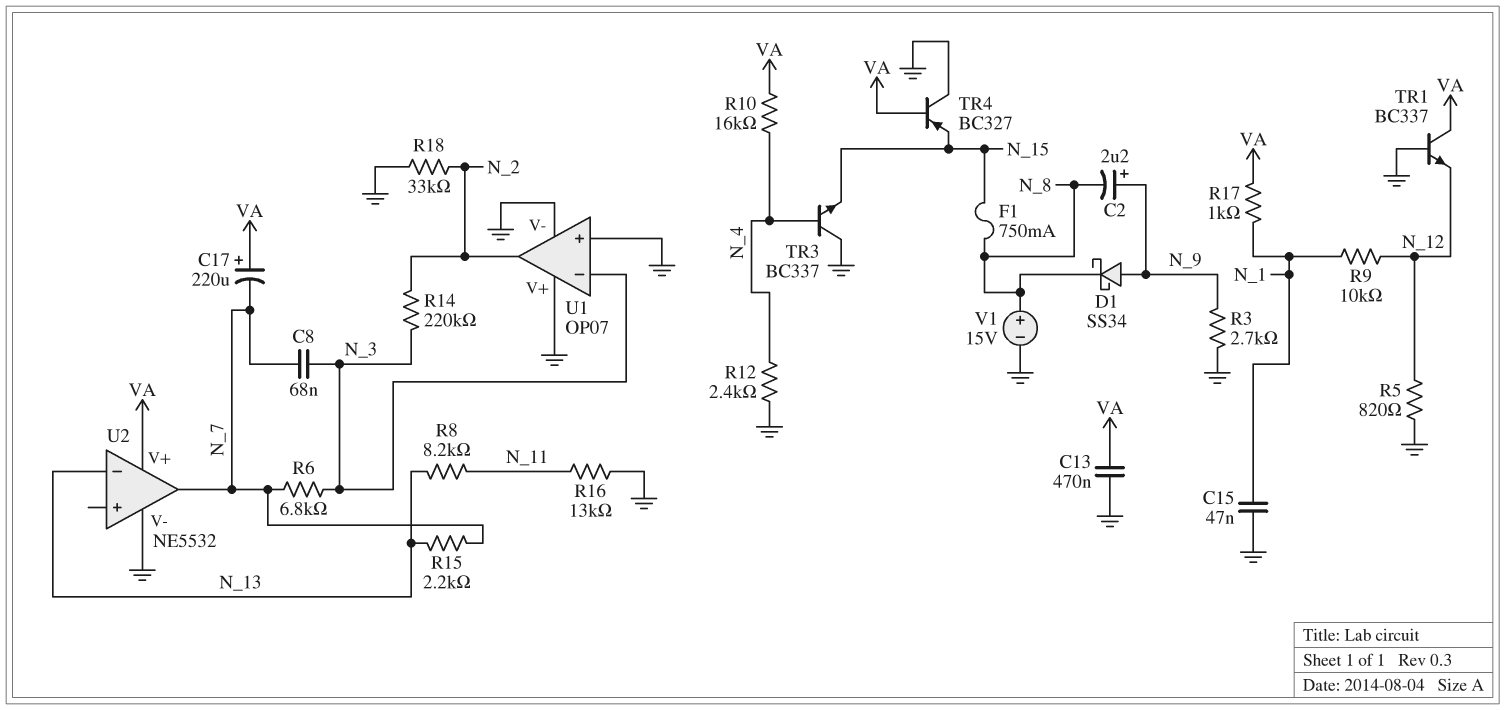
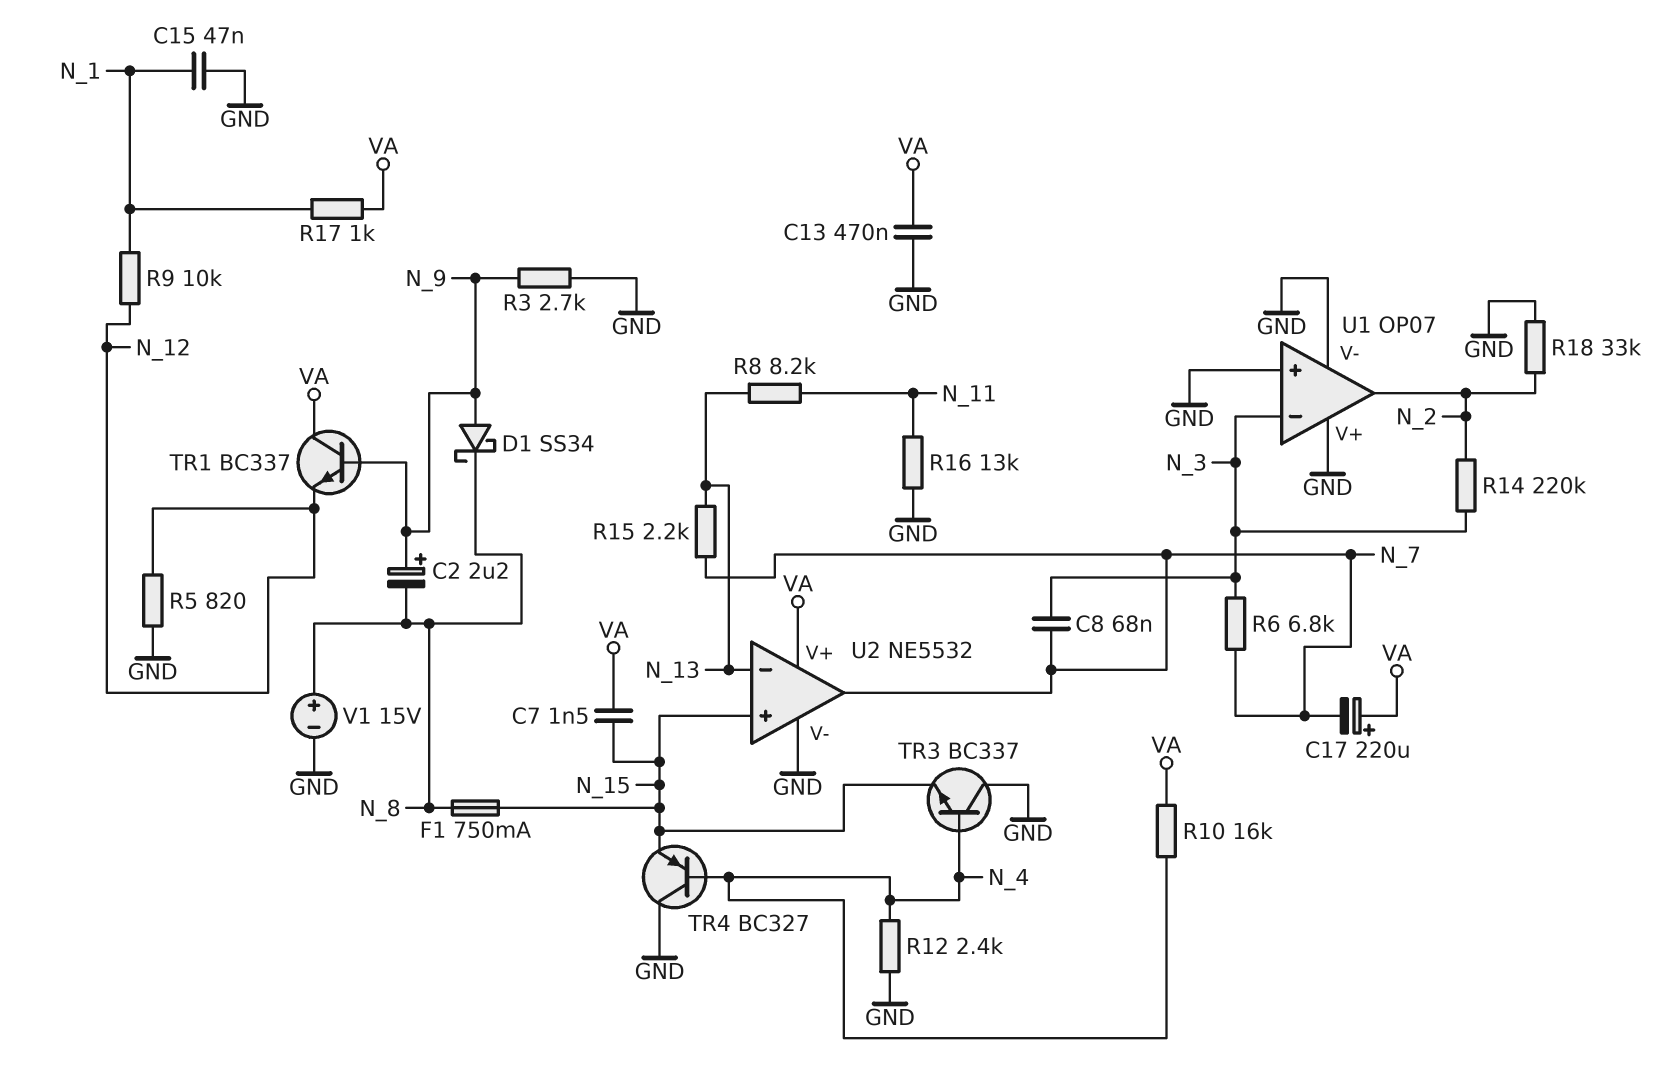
C7: none -> 1.5nF (N_15, VA)
TR1: NPN BC337 (B GND, C VA, E N_12) -> NPN BC337 (B N_9, C VA, E N_12)
TR4: PNP BC327 (B VA, C GND, E N_15) -> PNP BC327 (B N_4, C GND, E N_15)
U2 pin in+: none -> N_15

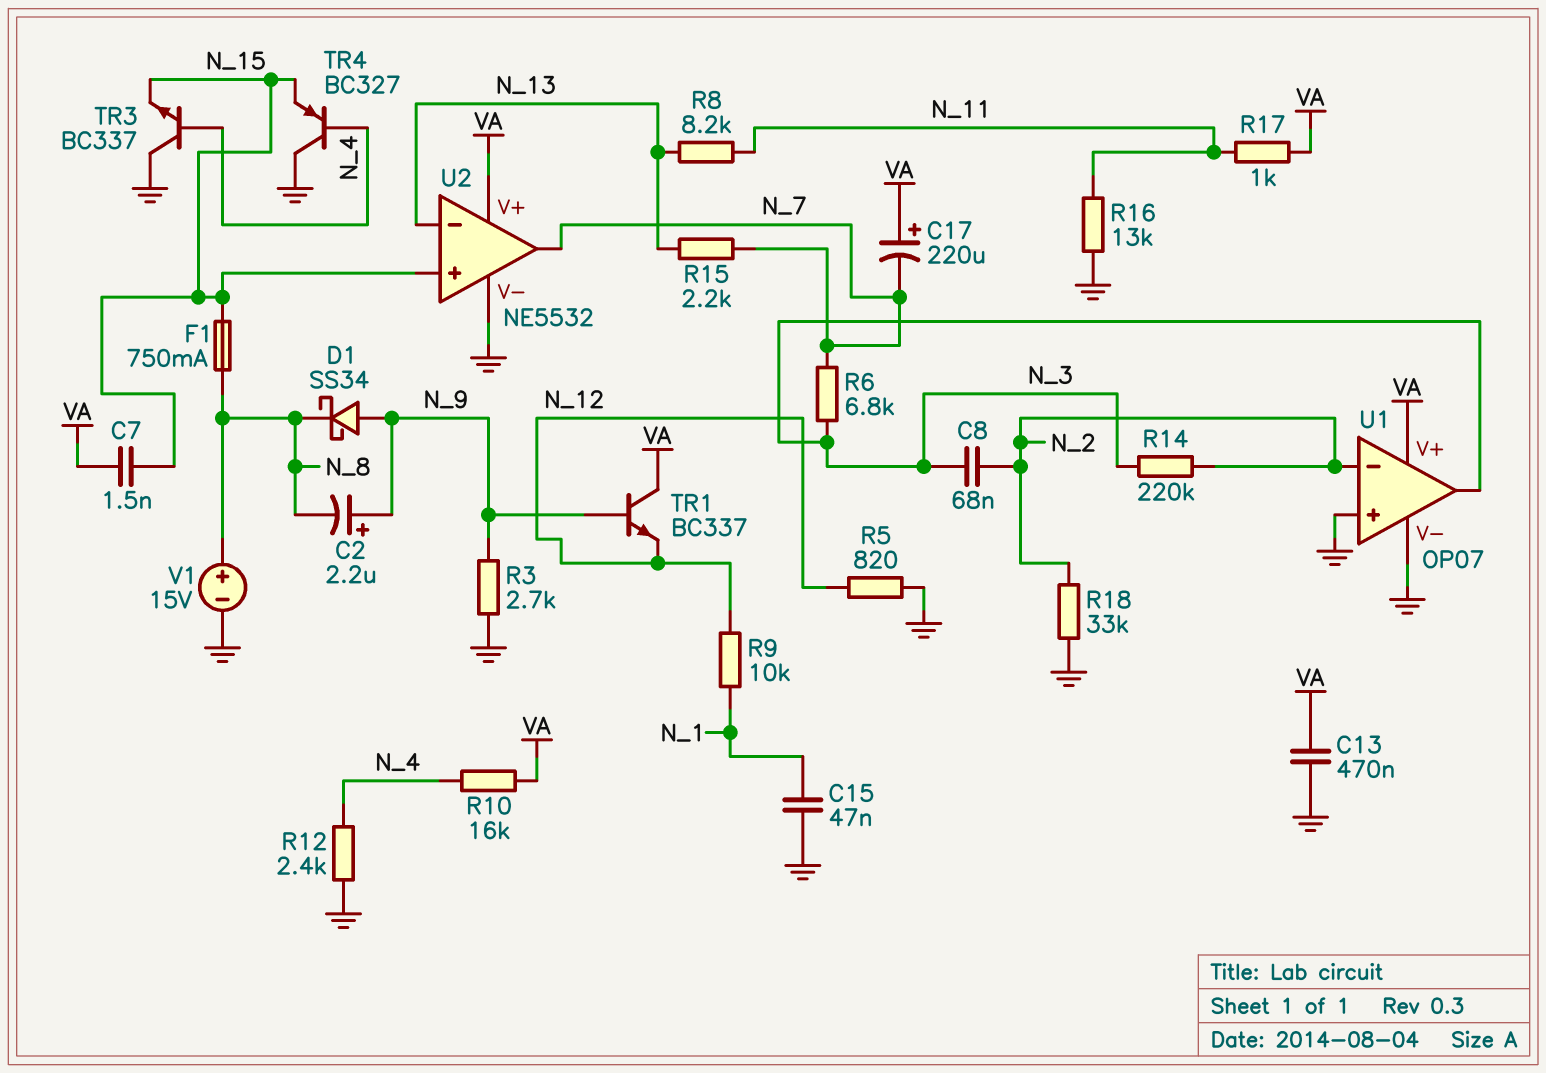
C8: 68nF (N_3, N_7) -> 68nF (N_2, N_3)
R17: 1k (N_1, VA) -> 1k (N_11, VA)
U1 pin V+: GND -> VA
U1 pin in-: N_3 -> N_2
U1 pin out: N_2 -> N_3

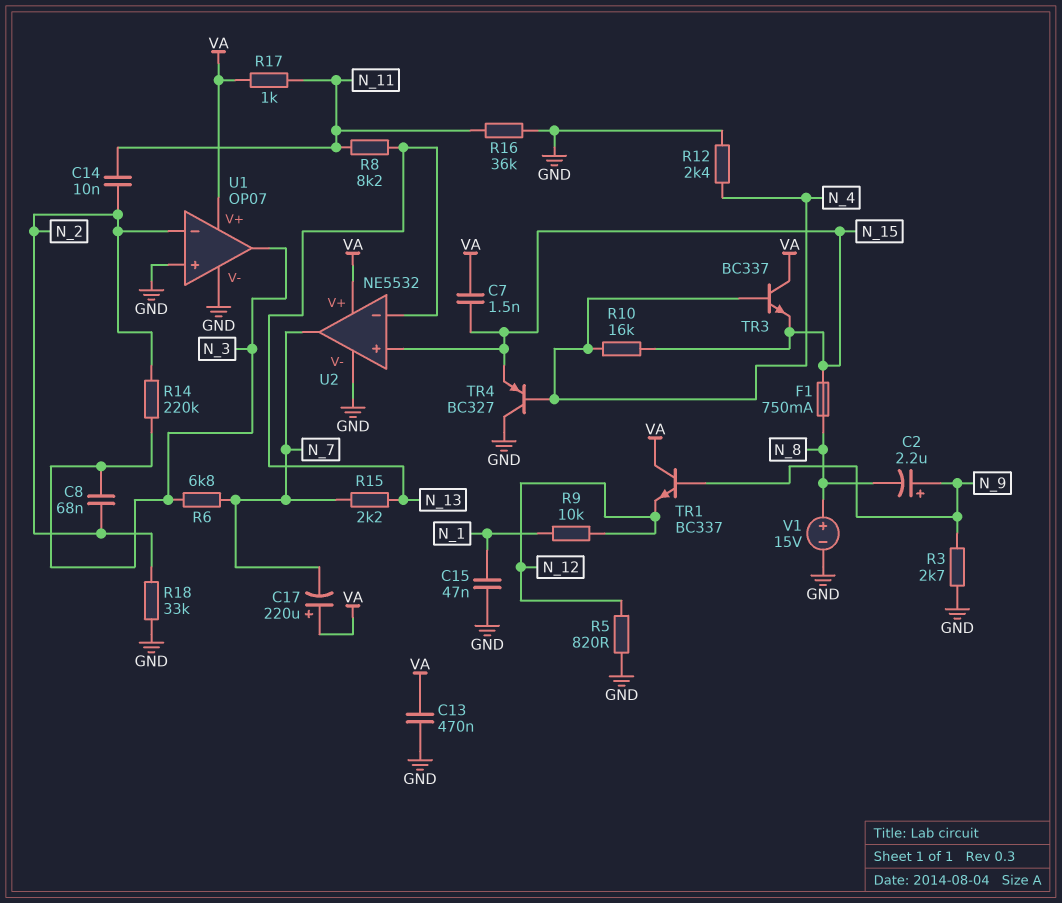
C14: none -> 10nF (N_2, N_11)
D1: schottky SS34 (A N_9, K N_8) -> none
R10: 16k (N_4, VA) -> 16k (N_4, N_15)
R16: 13k (GND, N_11) -> 36k (GND, N_11)
TR3: NPN BC337 (B N_4, C GND, E N_15) -> NPN BC337 (B N_4, C VA, E N_15)

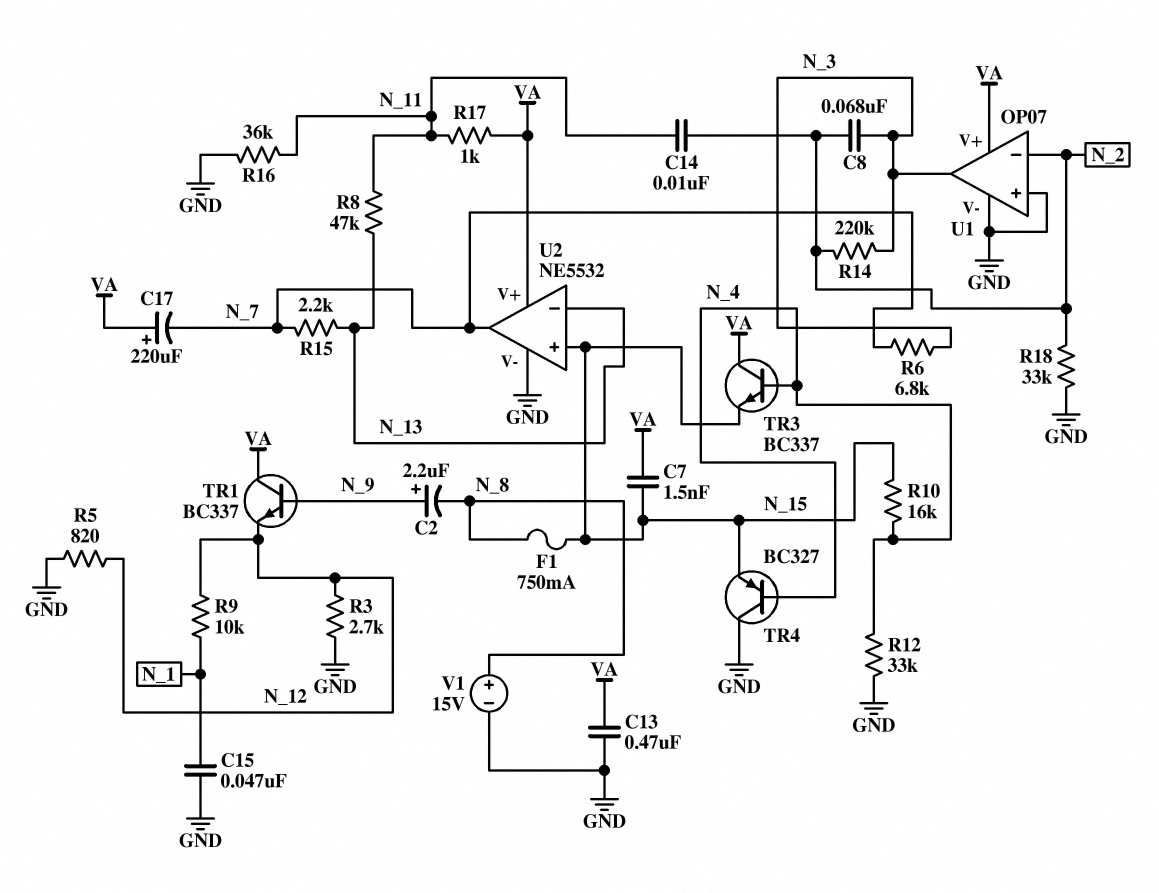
R3: 2.7k (GND, N_9) -> 2.7k (GND, N_12)
R8: 8.2k (N_11, N_13) -> 47k (N_11, N_13)
R12: 2.4k (GND, N_4) -> 33k (GND, N_4)

